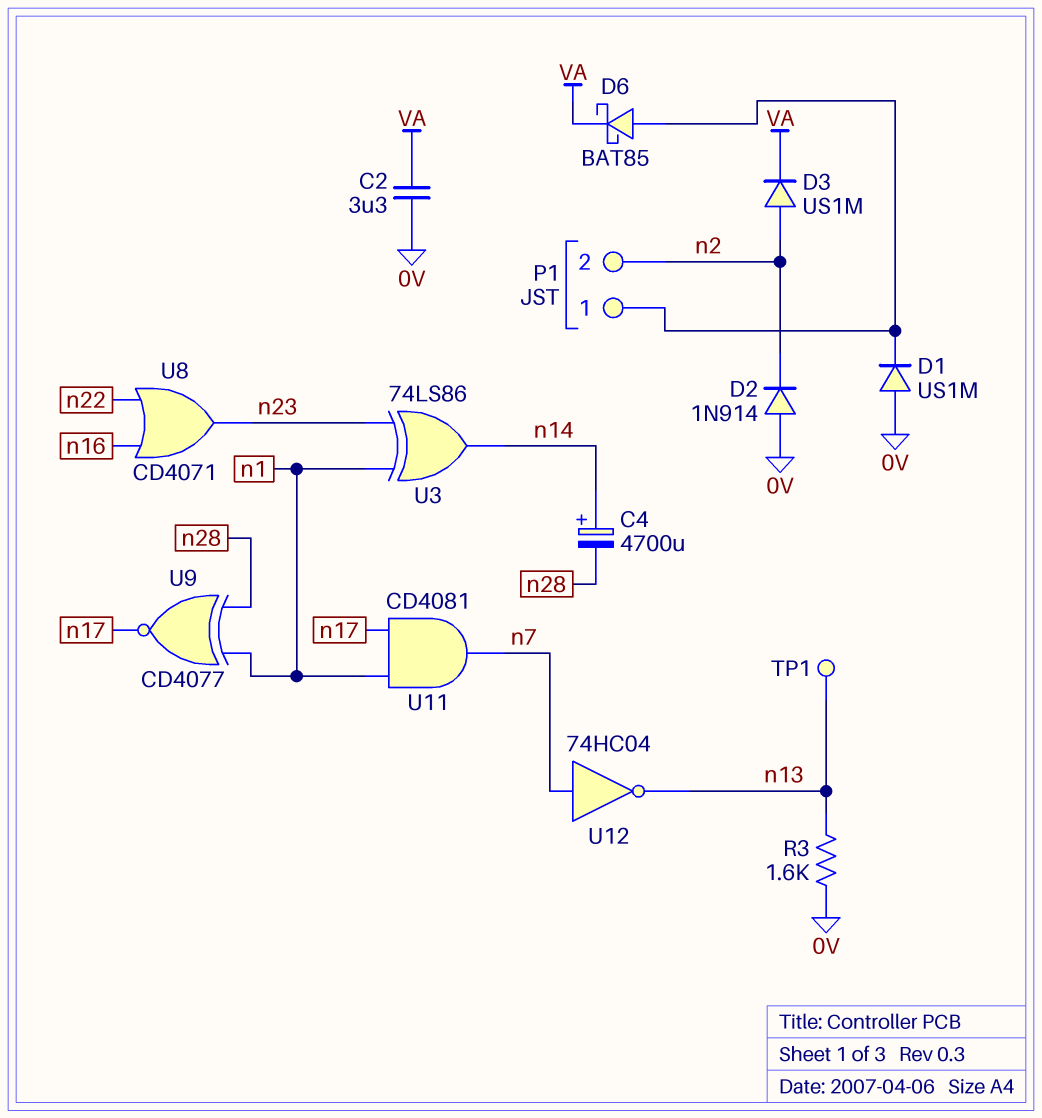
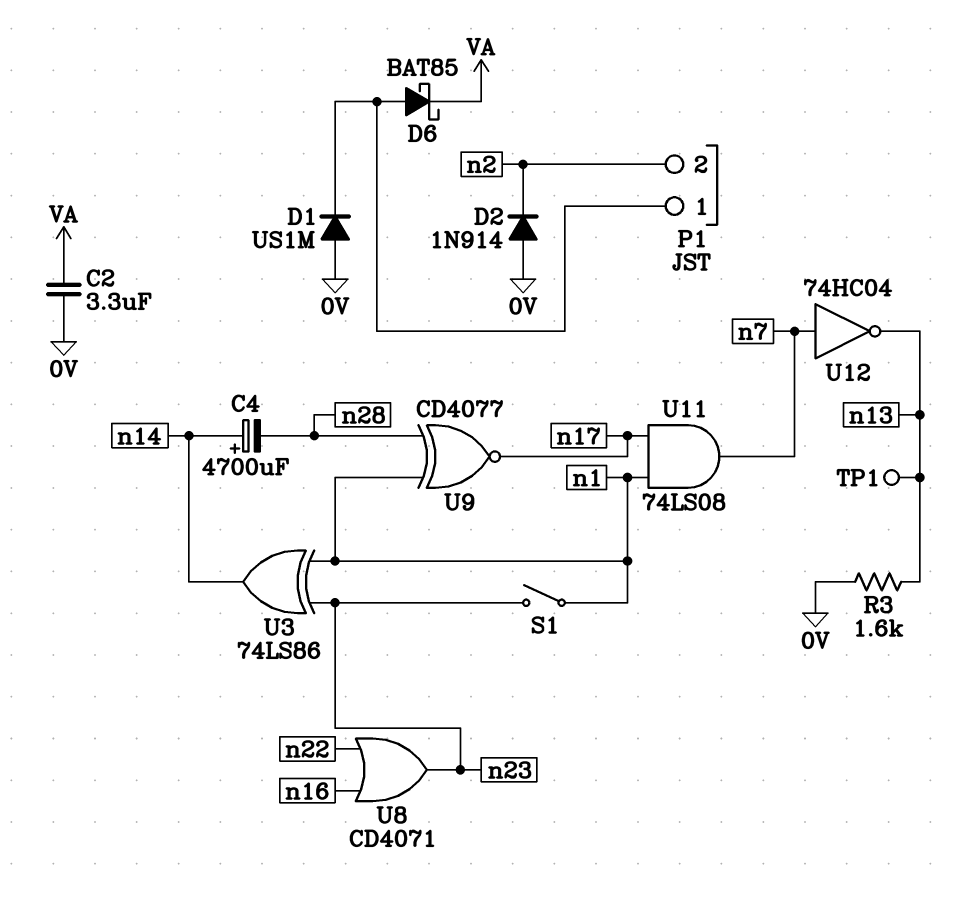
D3: diode US1M (A n2, K VA) -> none
S1: none -> switch (n1, n23)
U11: AND CD4081 (in n1, in n17, out n7) -> AND 74LS08 (in n1, in n17, out n7)

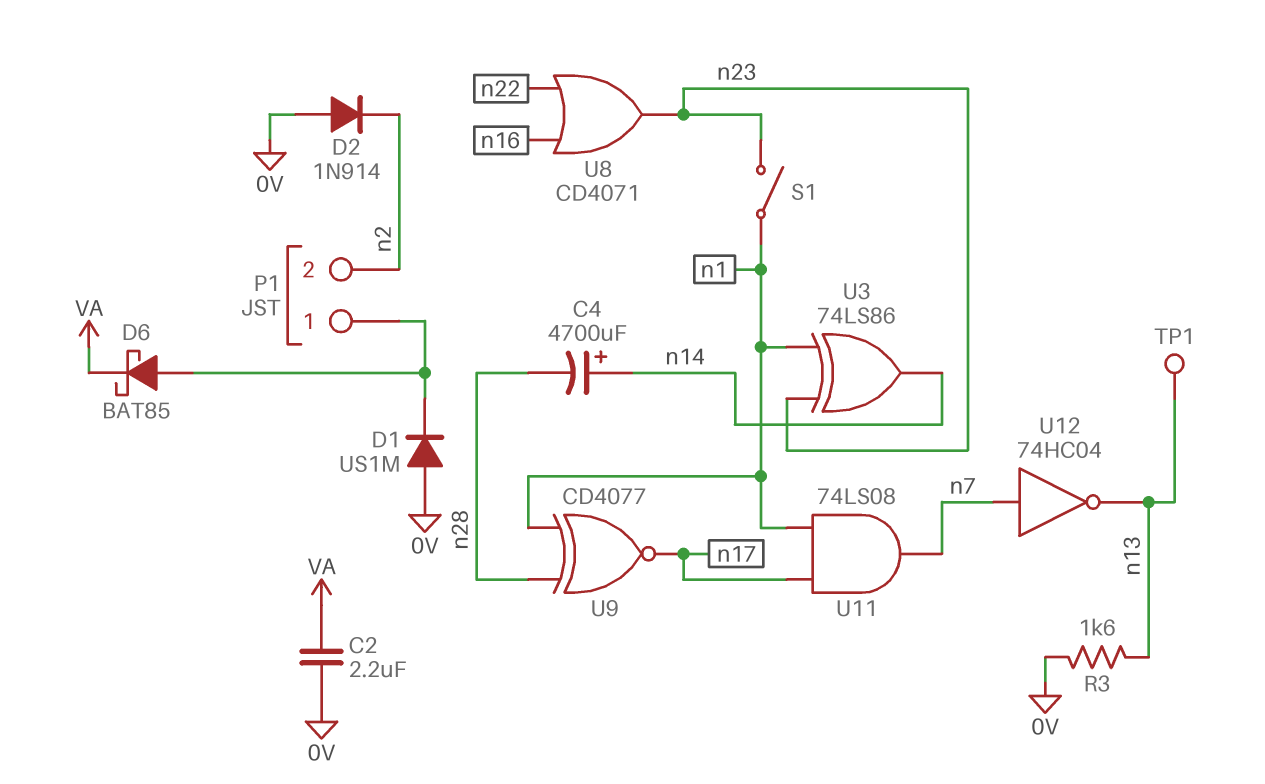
C2: 3.3uF (0V, VA) -> 2.2uF (0V, VA)

